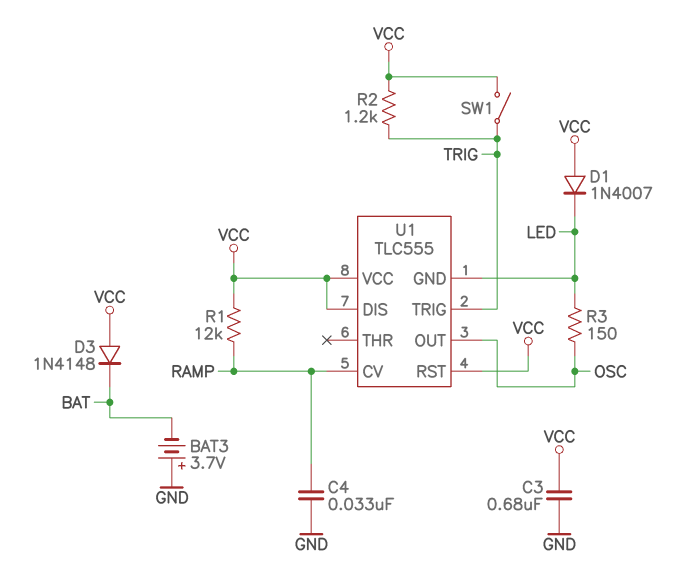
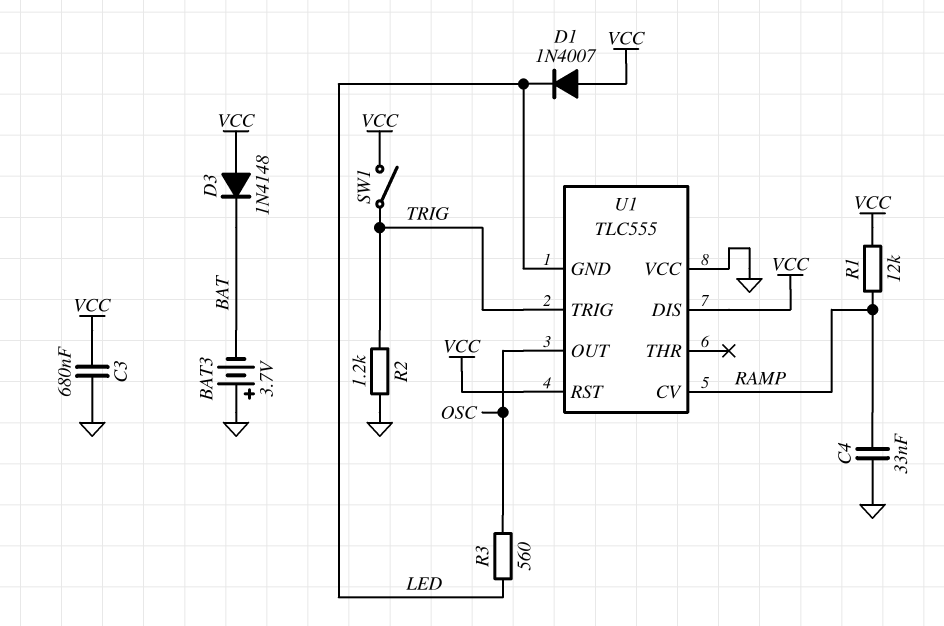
R2: 1.2k (TRIG, VCC) -> 1.2k (GND, TRIG)
R3: 150 (LED, OSC) -> 560 (LED, OSC)
U1 pin VCC: VCC -> GND

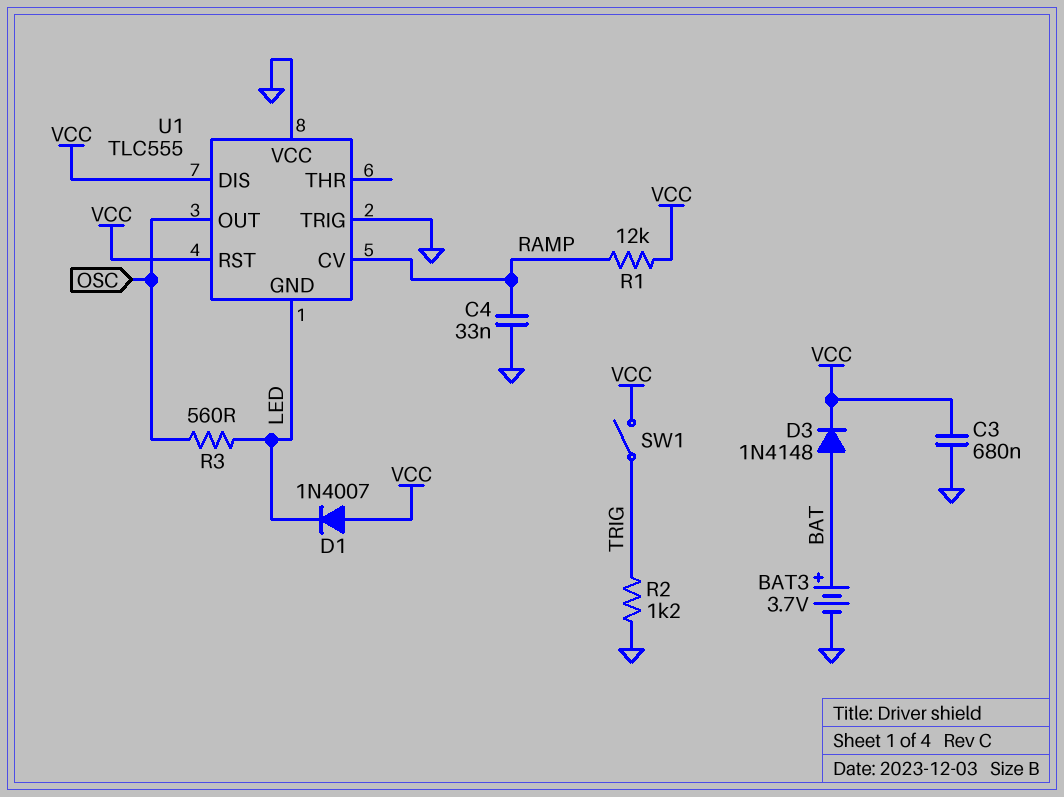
BAT3: 3.7V (plus GND, minus BAT) -> 3.7V (plus BAT, minus GND)
D3: diode 1N4148 (A VCC, K BAT) -> diode 1N4148 (A BAT, K VCC)
U1 pin TRIG: TRIG -> GND

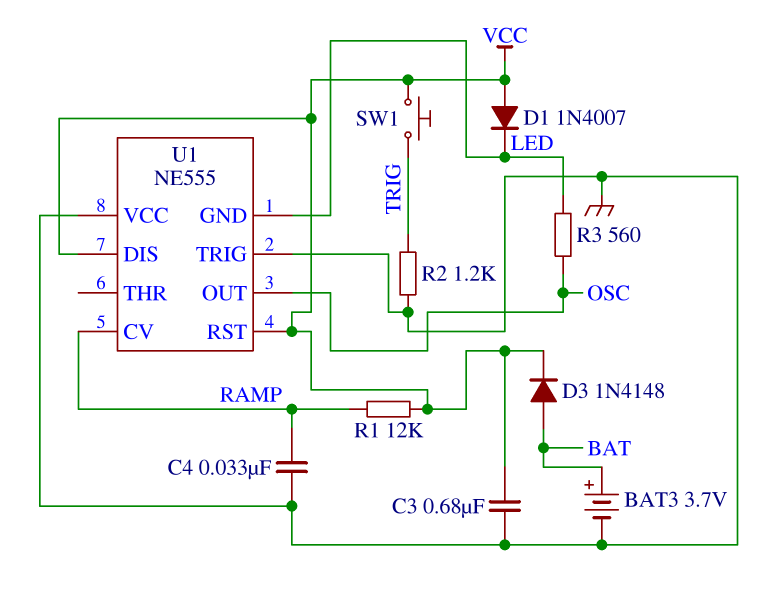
SW1: switch (TRIG, VCC) -> button (TRIG, VCC)
U1: TLC555 -> NE555

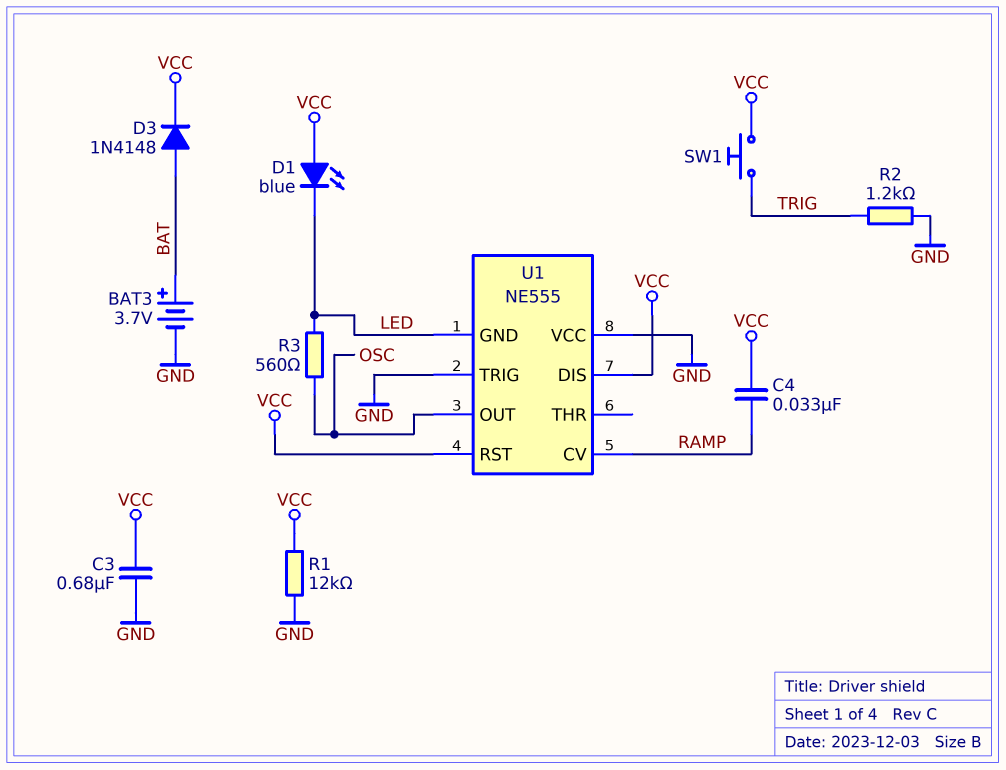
C4: 33nF (GND, RAMP) -> 33nF (RAMP, VCC)
D1: diode 1N4007 (A VCC, K LED) -> LED blue (A VCC, K LED)
R1: 12k (RAMP, VCC) -> 12k (GND, VCC)

